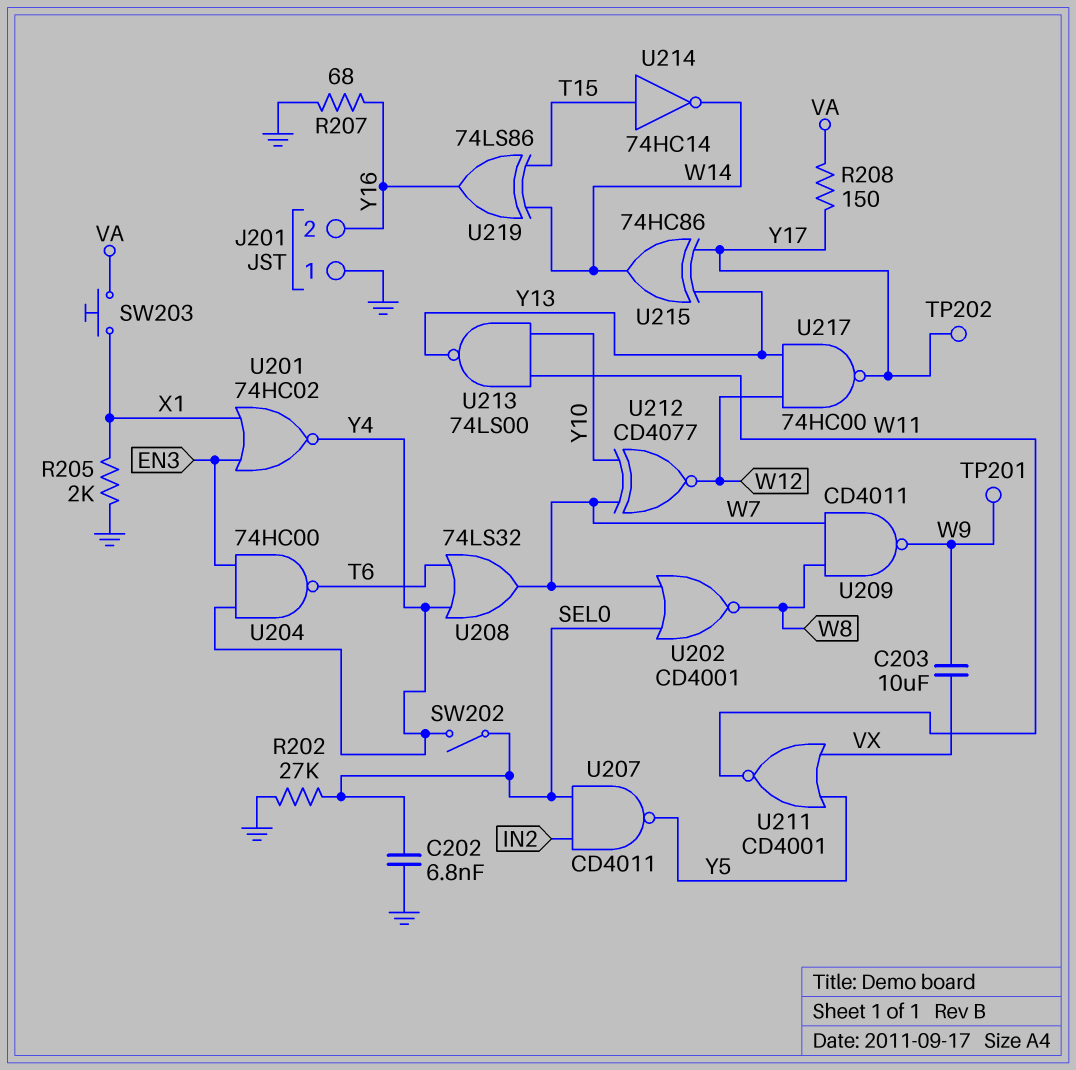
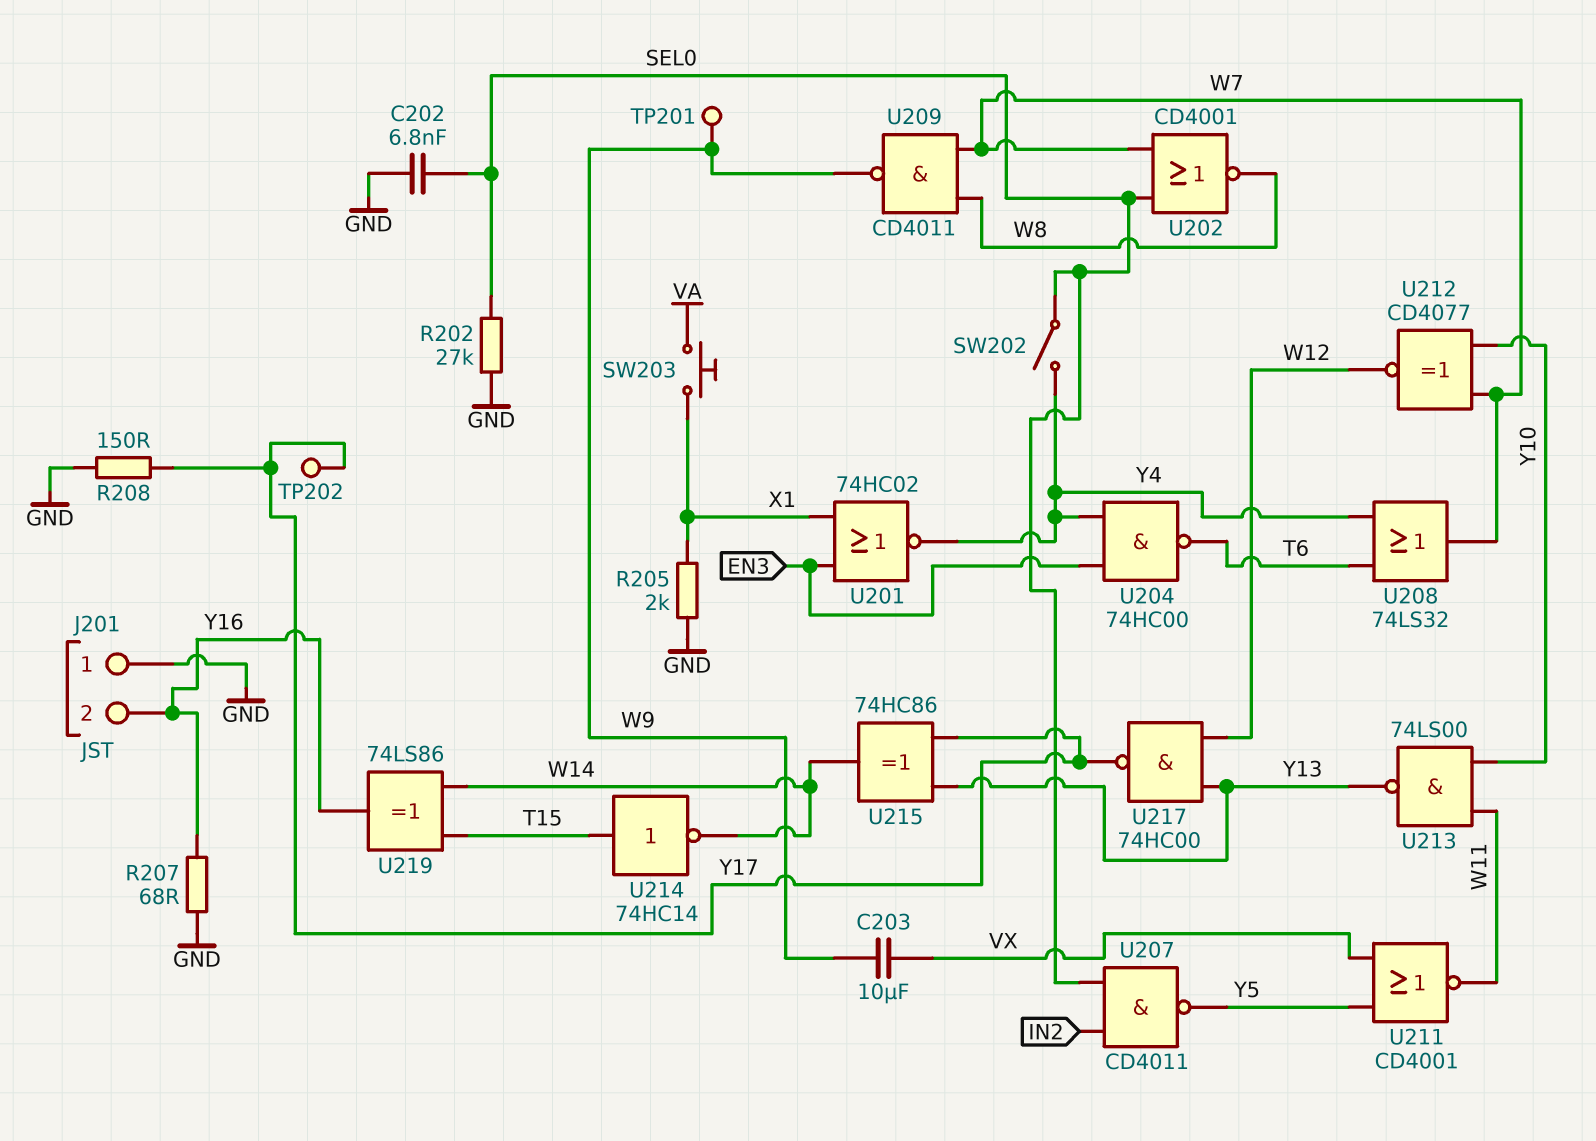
R208: 150 (VA, Y17) -> 150 (GND, Y17)

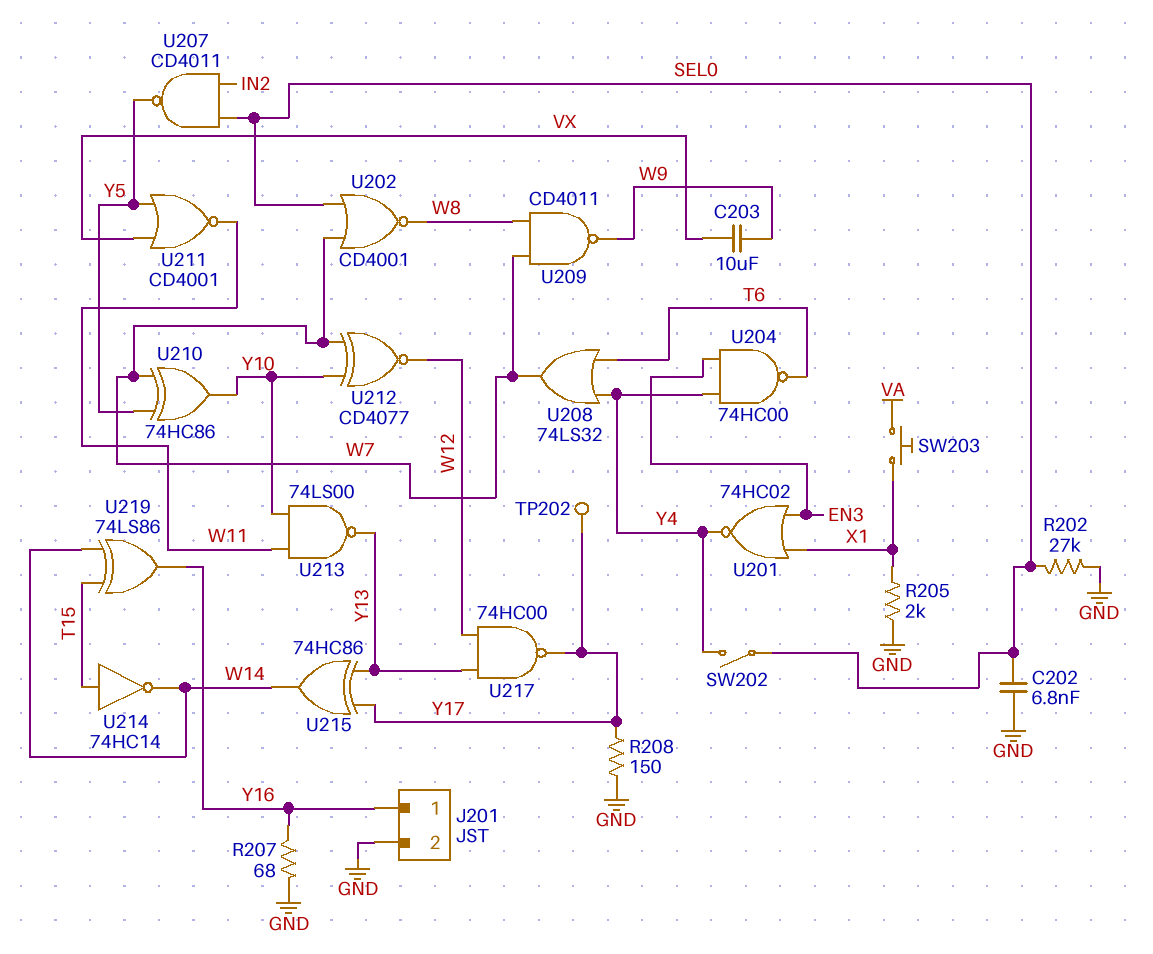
J201 pin 1: GND -> Y16
J201 pin 2: Y16 -> GND
TP201: test point (W9) -> none
U210: none -> XOR 74HC86 (in W7, in Y5, out Y10)

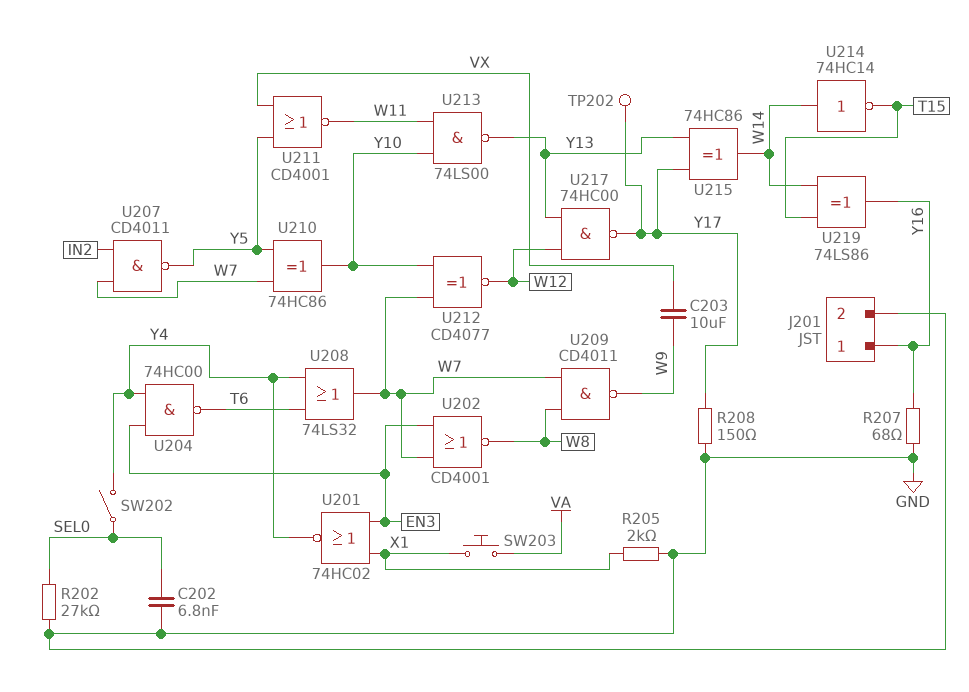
U202: NOR CD4001 (in SEL0, in W7, out W8) -> NOR CD4001 (in EN3, in W7, out W8)
U207: NAND CD4011 (in IN2, in SEL0, out Y5) -> NAND CD4011 (in IN2, in W7, out Y5)
U214: NOT 74HC14 (in T15, out W14) -> NOT 74HC14 (in W14, out T15)

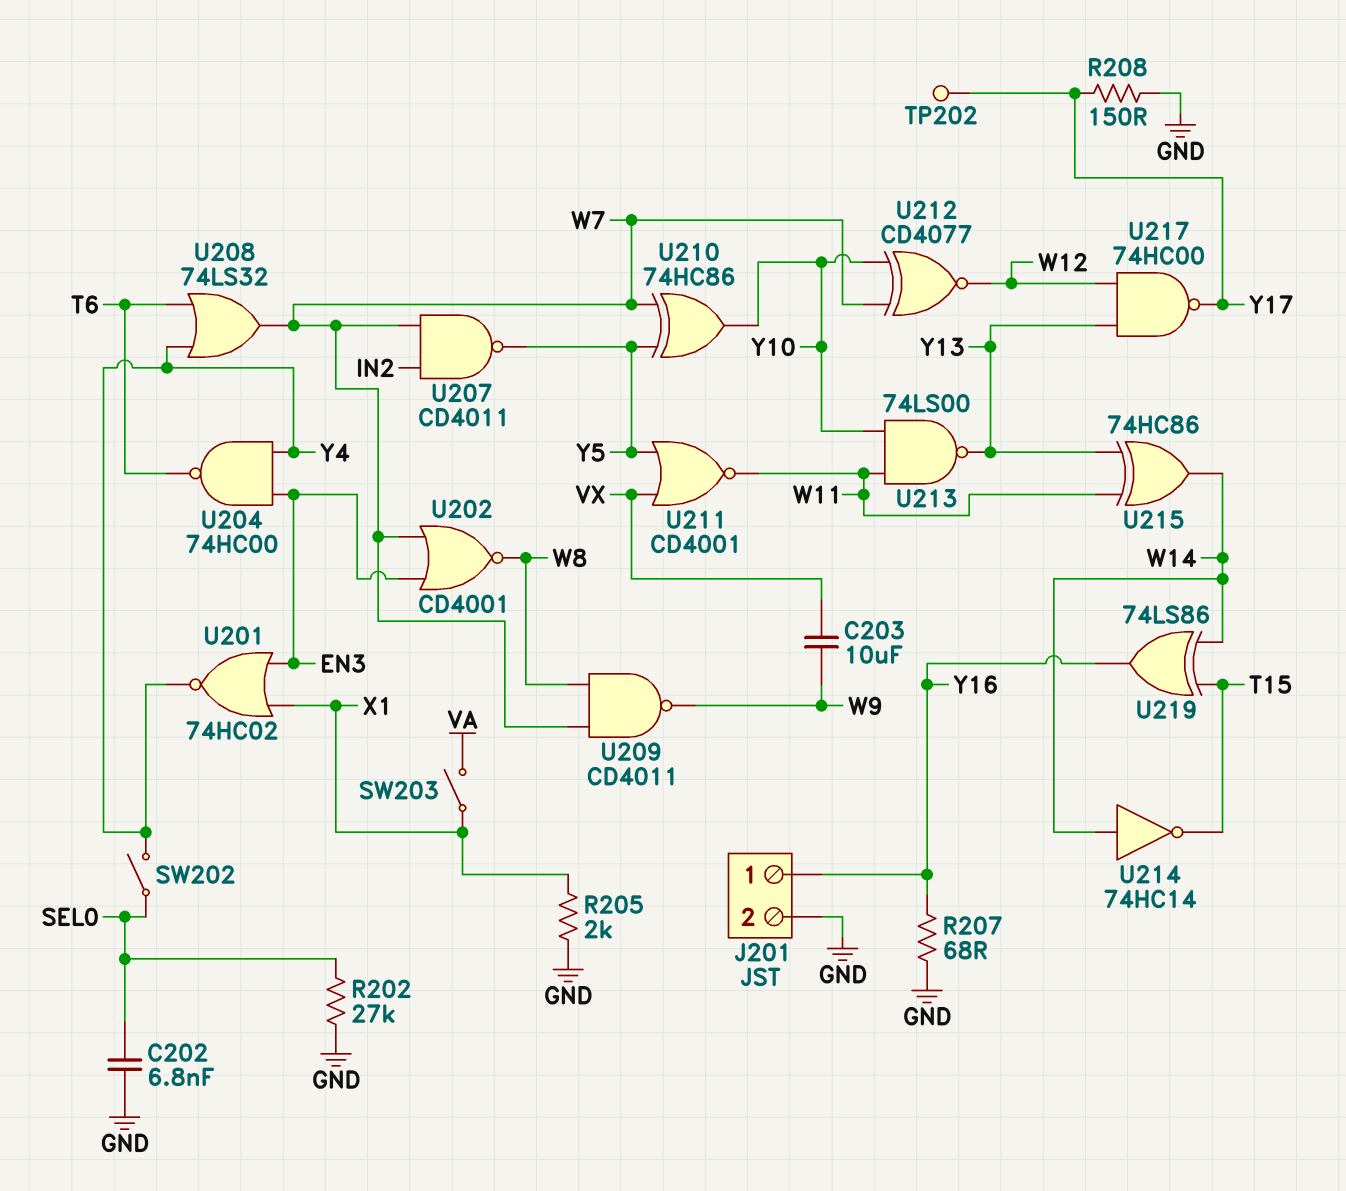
SW203: button (VA, X1) -> switch (VA, X1)
U215: XOR 74HC86 (in Y13, in Y17, out W14) -> XOR 74HC86 (in W11, in Y13, out W14)

